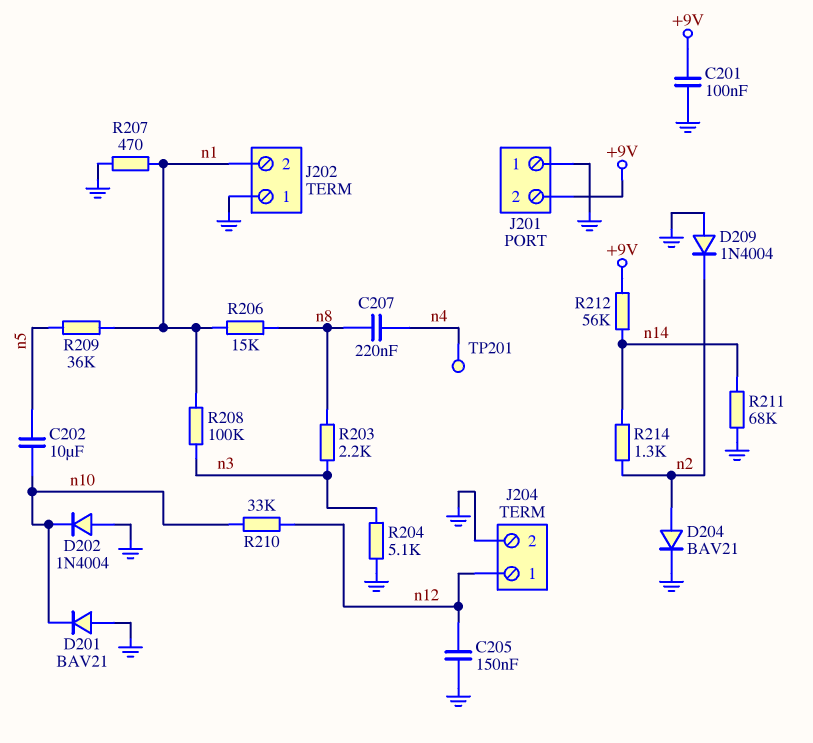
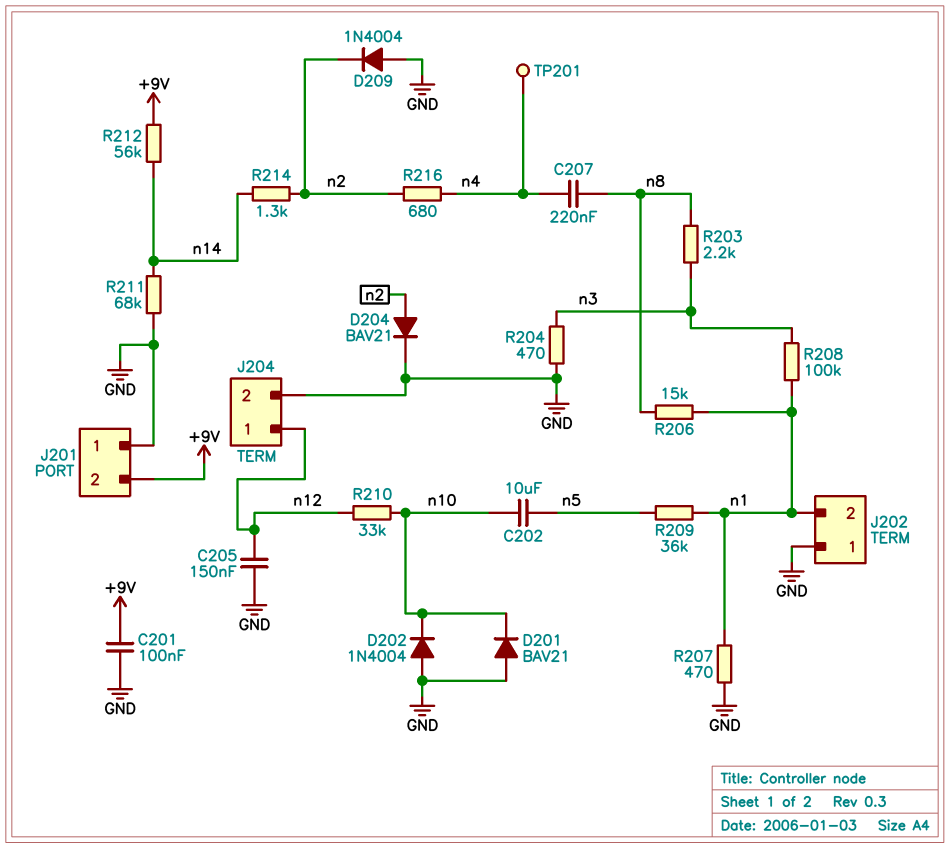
R204: 5.1k (GND, n3) -> 470 (GND, n3)
R216: none -> 680 (n2, n4)

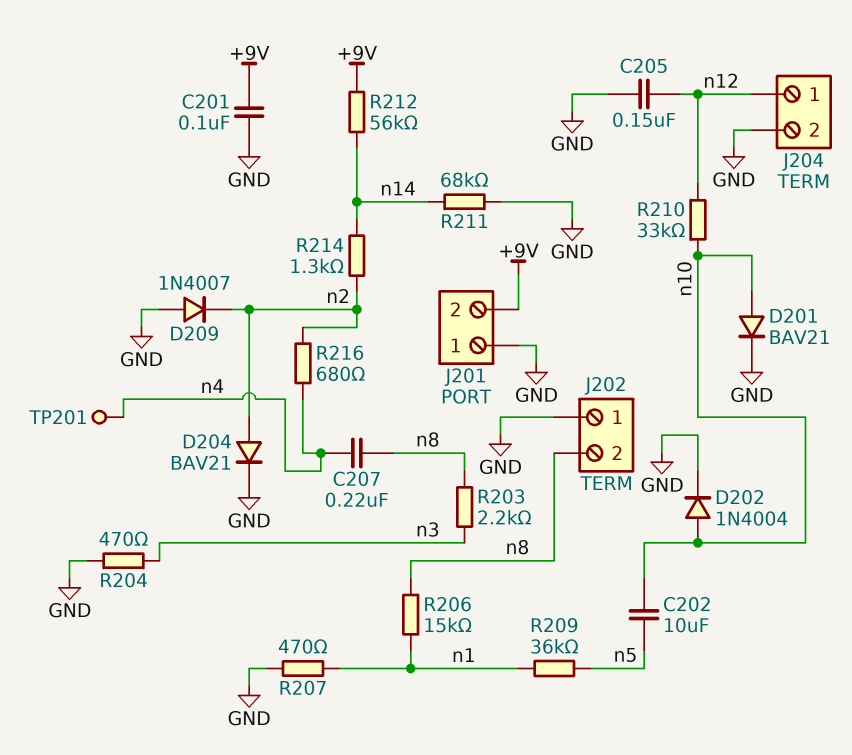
D201: diode BAV21 (A GND, K n10) -> diode BAV21 (A n10, K GND)
D202: diode 1N4004 (A GND, K n10) -> diode 1N4004 (A n10, K GND)
D209: diode 1N4004 (A GND, K n2) -> diode 1N4007 (A GND, K n2)
J202 pin 2: n1 -> n8
R208: 100k (n1, n3) -> none

